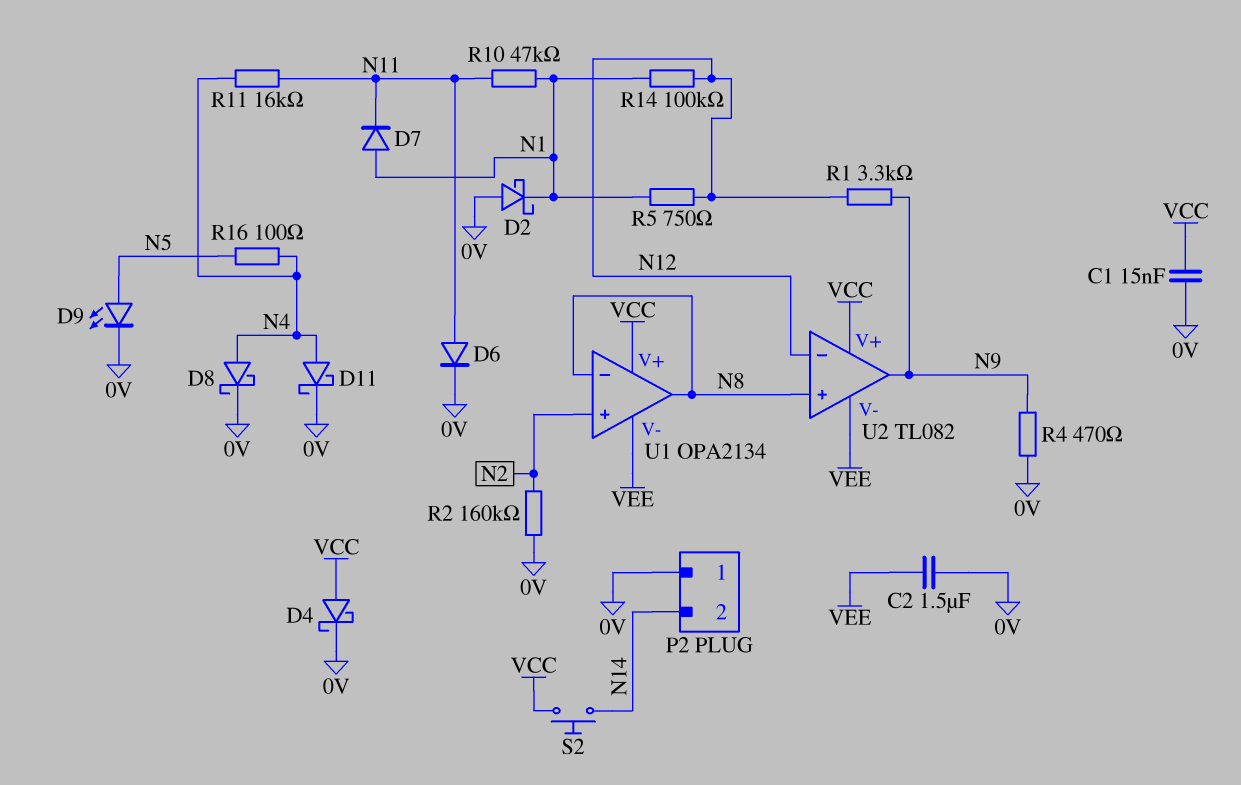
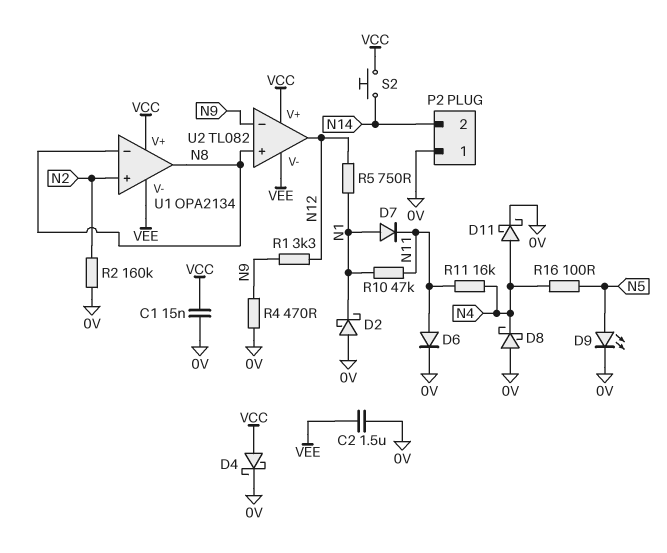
D8: schottky (A N4, K 0V) -> schottky (A 0V, K N4)
R14: 100k (N1, N12) -> none
U2 pin in-: N12 -> N9
U2 pin out: N9 -> N12

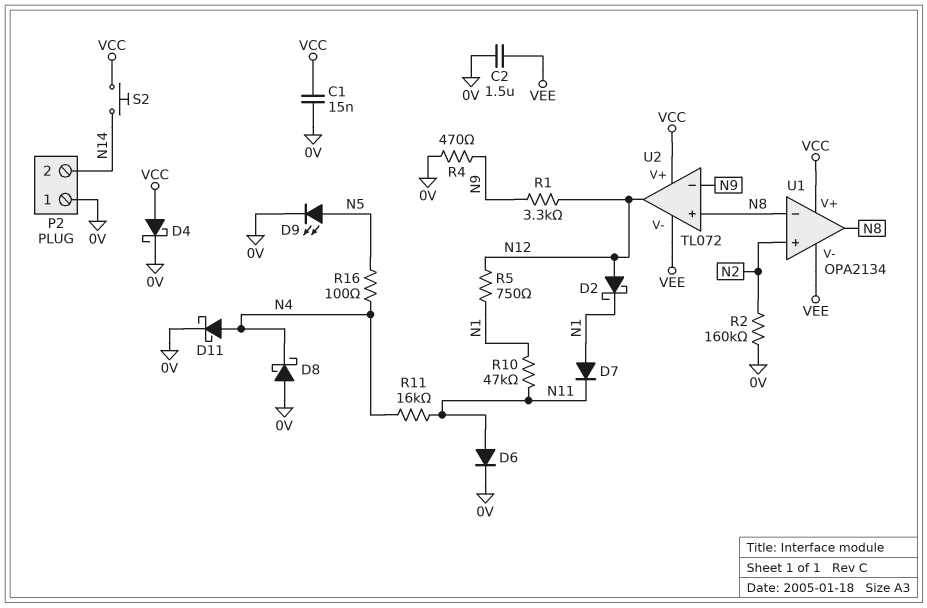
D2: schottky (A 0V, K N1) -> schottky (A N12, K N1)
U2: TL082 -> TL072

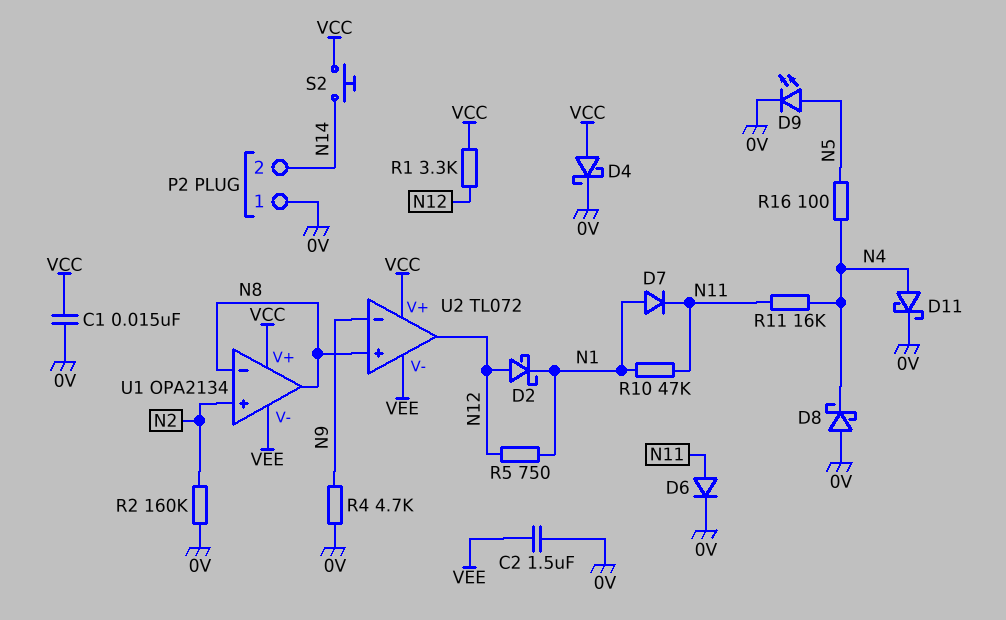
R1: 3.3k (N9, N12) -> 3.3k (N12, VCC)
R4: 470 (0V, N9) -> 4.7k (0V, N9)

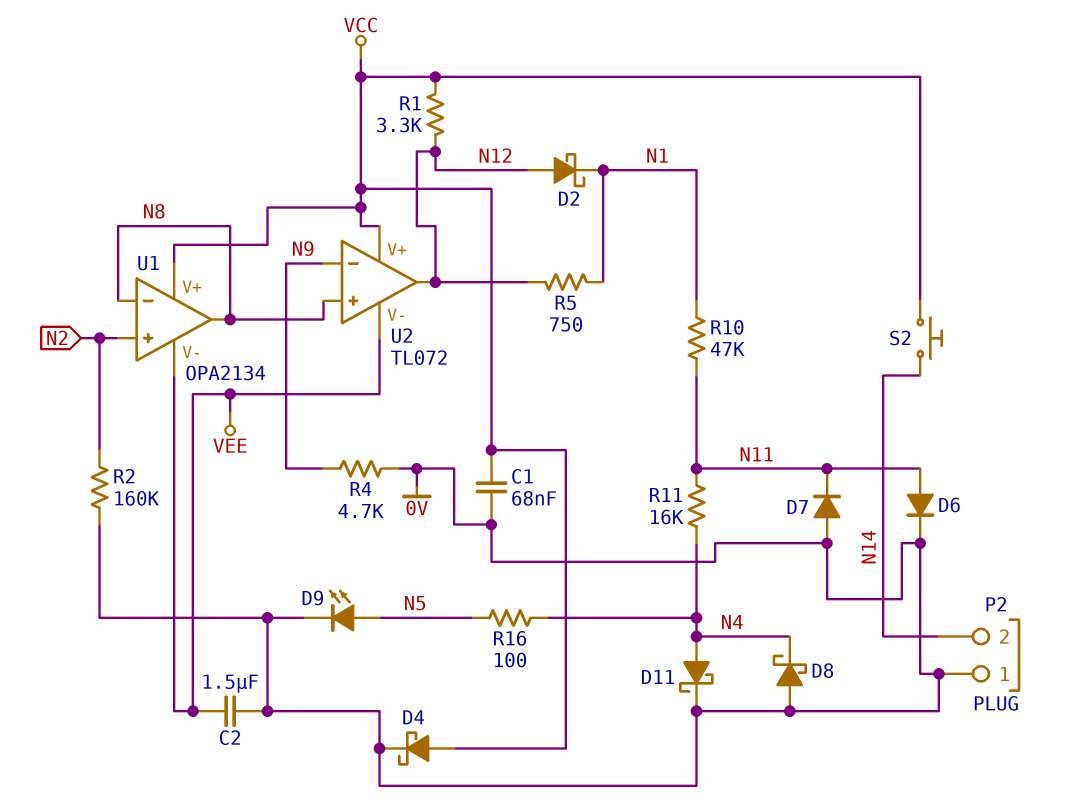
C1: 15nF (0V, VCC) -> 68nF (0V, VCC)
D7: diode (A N1, K N11) -> diode (A 0V, K N11)

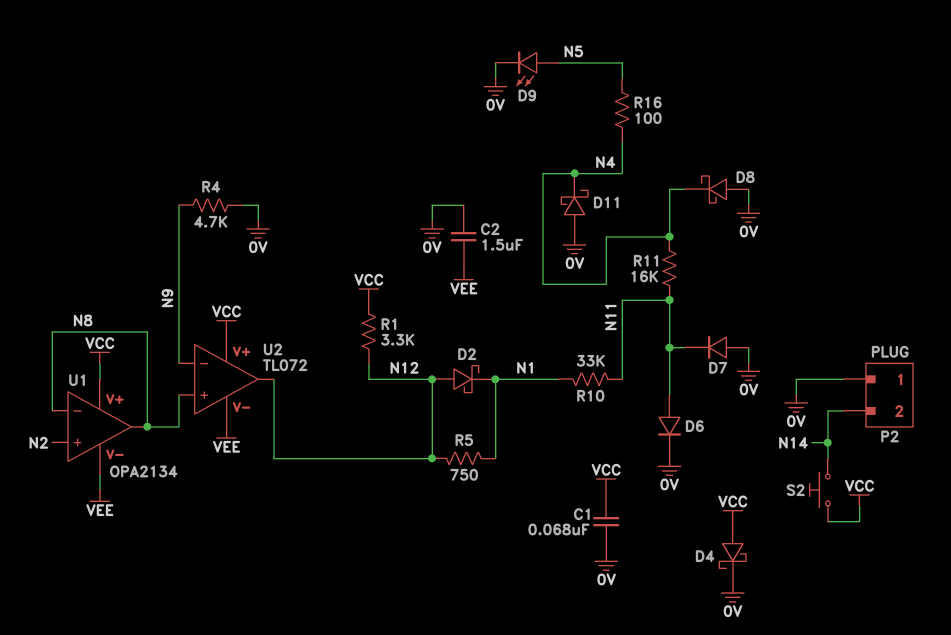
D11: schottky (A N4, K 0V) -> schottky (A 0V, K N4)
R2: 160k (0V, N2) -> none
R10: 47k (N1, N11) -> 33k (N1, N11)

